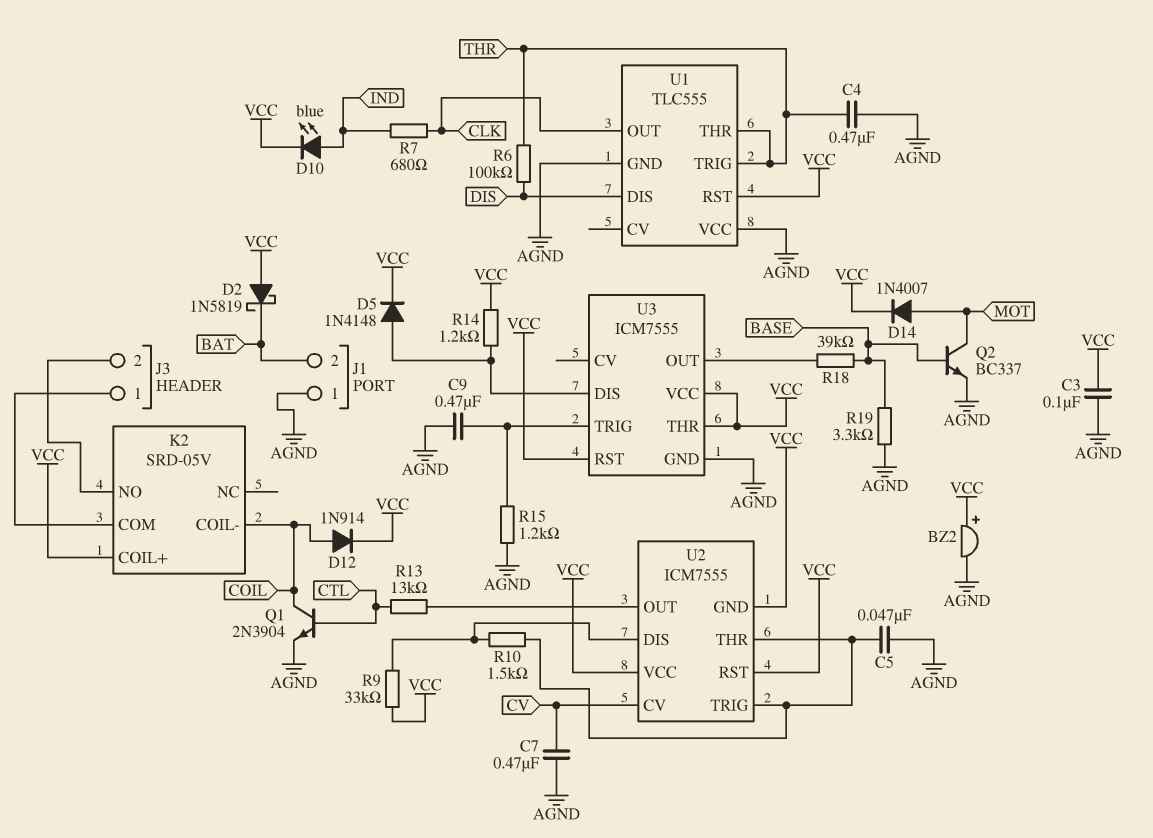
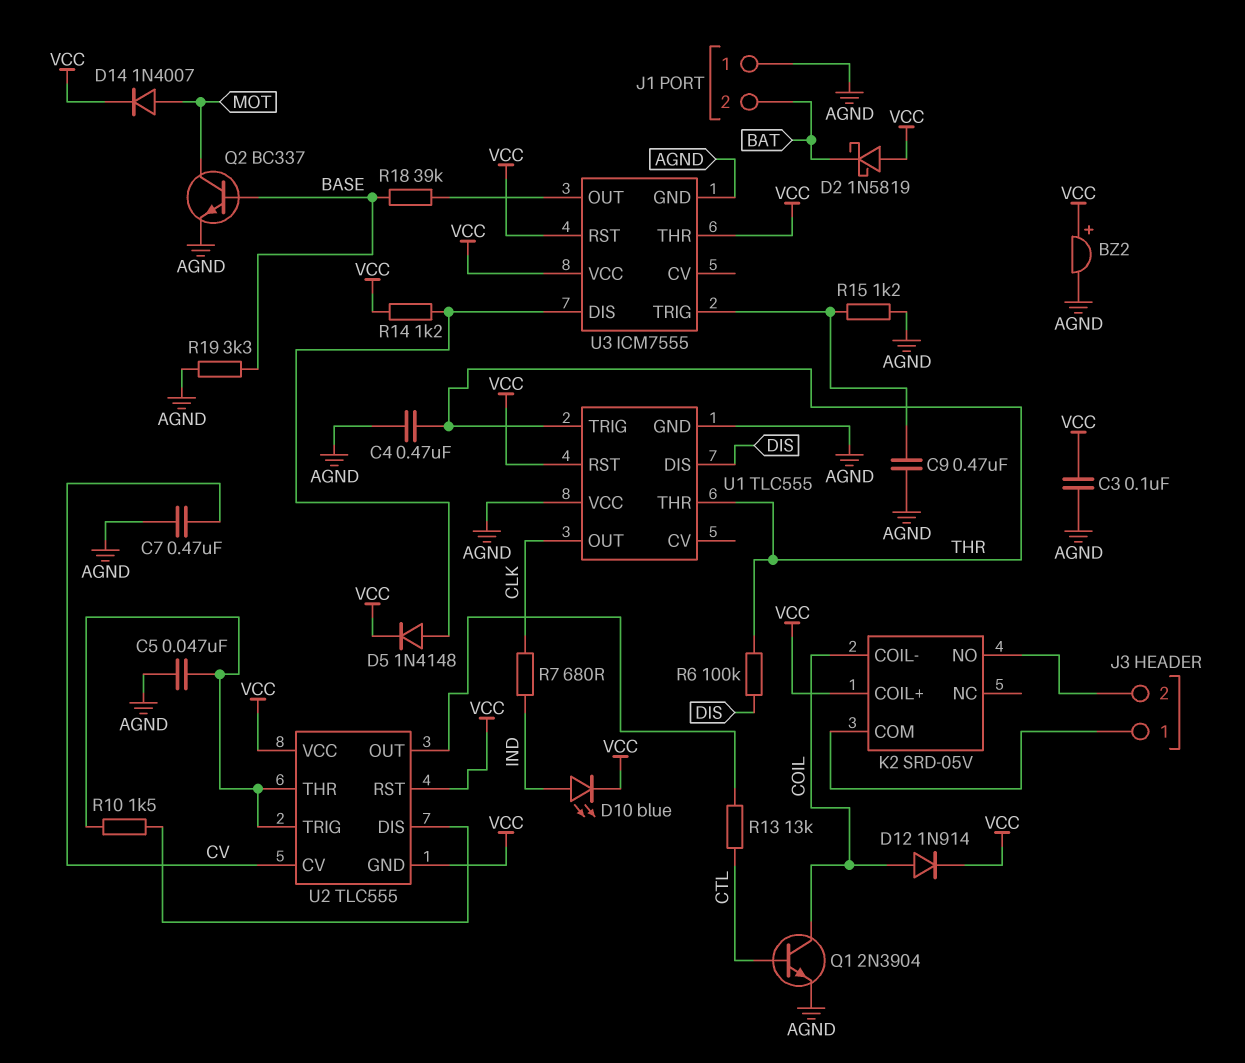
R9: 33k (U2/DIS, VCC) -> none
U2: ICM7555 -> TLC555

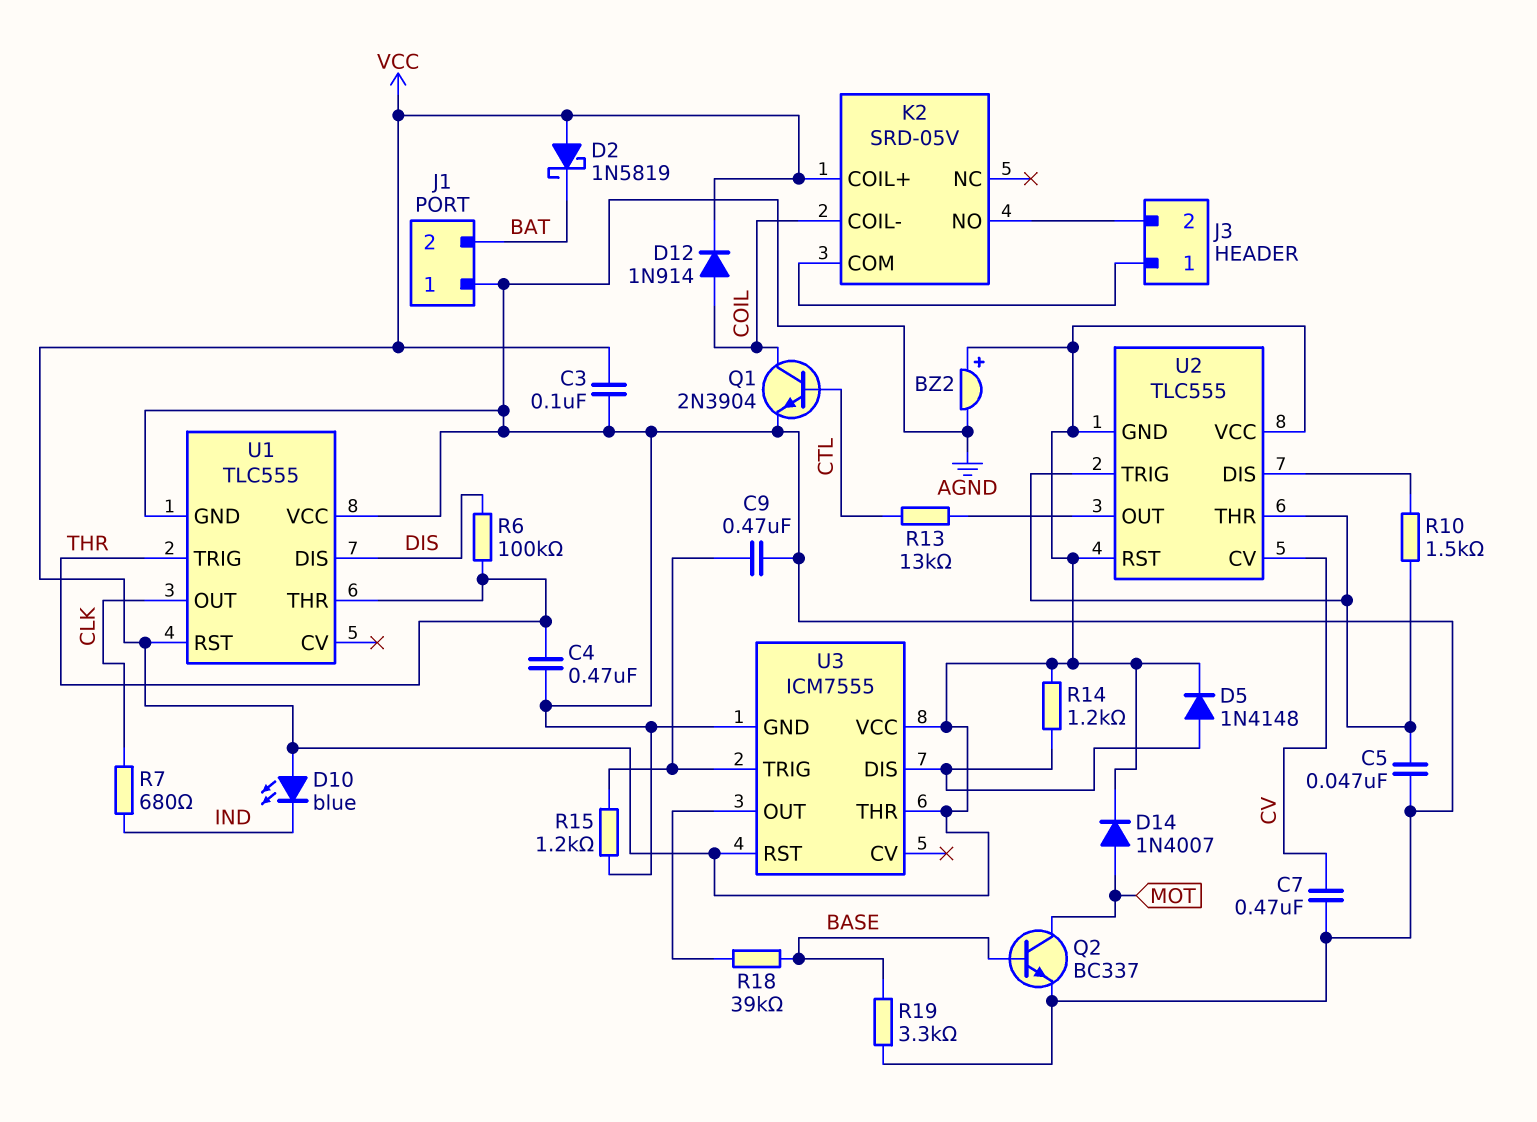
D10: LED blue (A IND, K VCC) -> LED blue (A VCC, K IND)

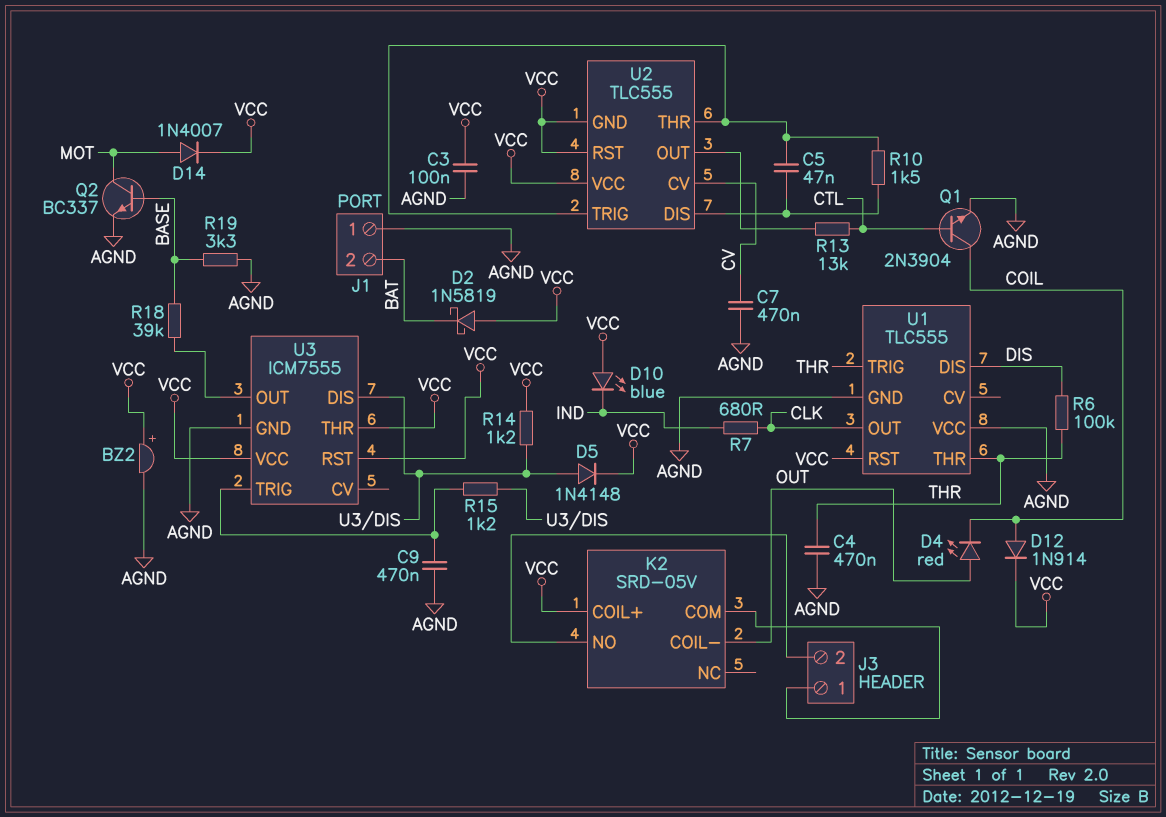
C5: 47nF (AGND, U2/THR) -> 47nF (U2/DIS, U2/THR)
D4: none -> LED red (A OUT, K COIL)
K2 pin COIL-: COIL -> OUT
R15: 1.2k (AGND, U3/TRIG) -> 1.2k (U3/DIS, U3/TRIG)

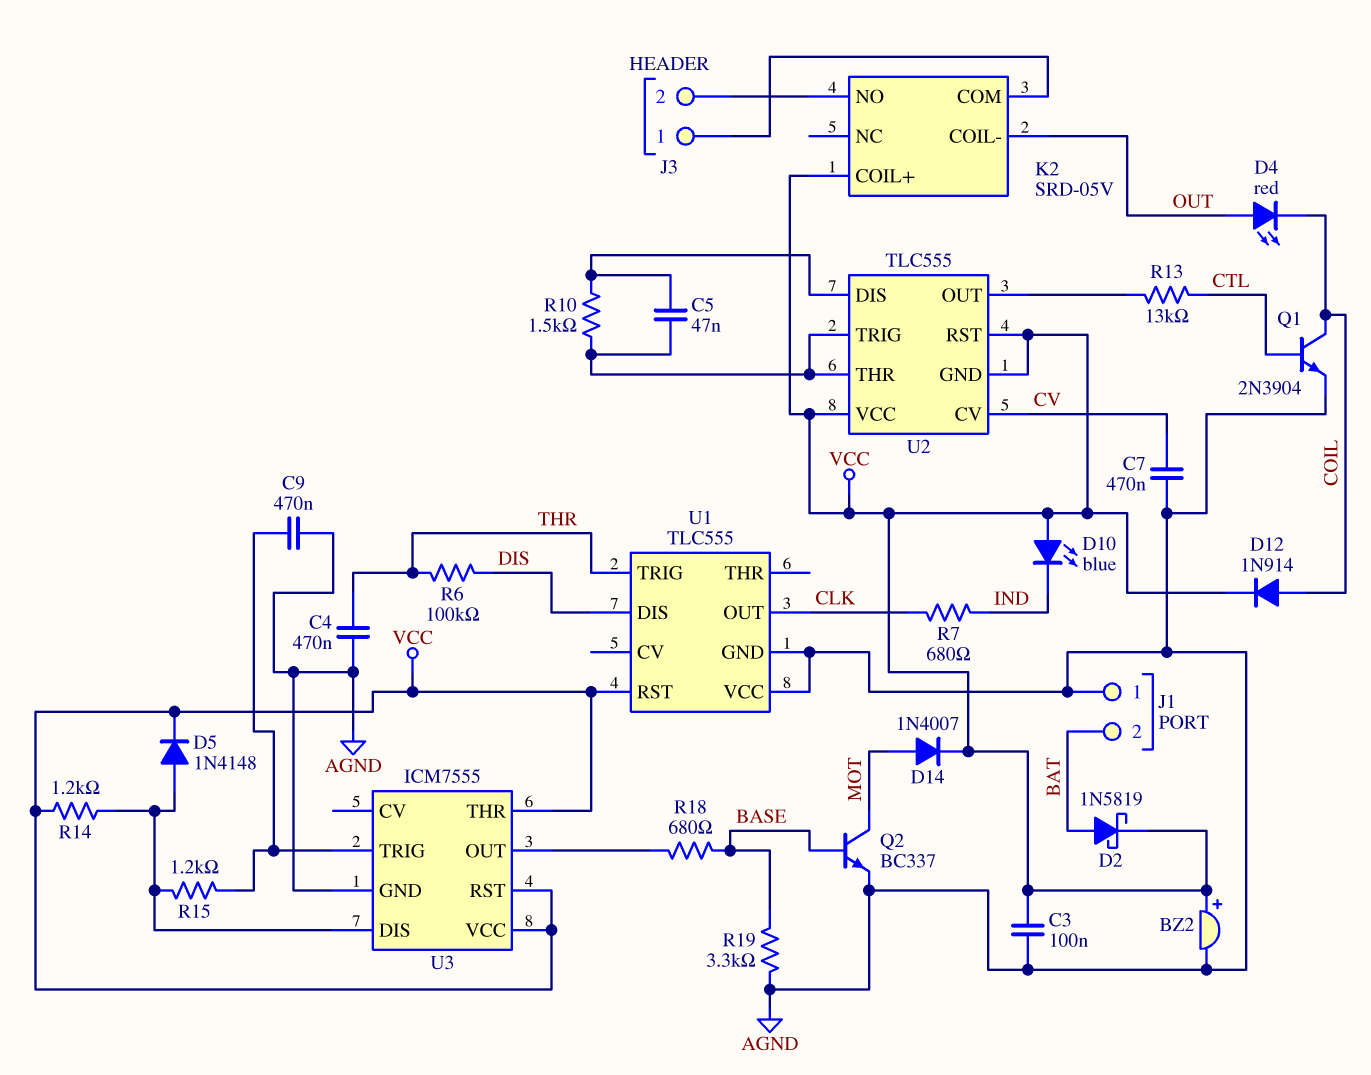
D2: schottky 1N5819 (A VCC, K BAT) -> schottky 1N5819 (A BAT, K VCC)
R18: 39k (BASE, U3/OUT) -> 680 (BASE, U3/OUT)
U1 pin THR: THR -> none

